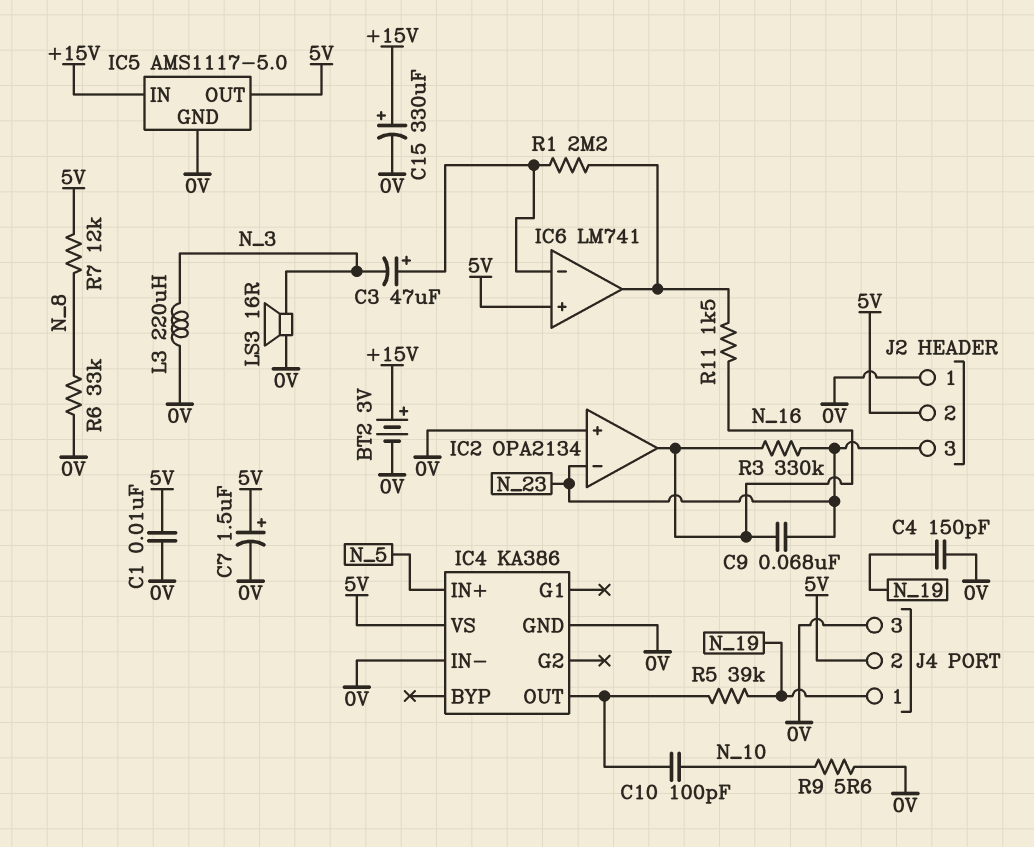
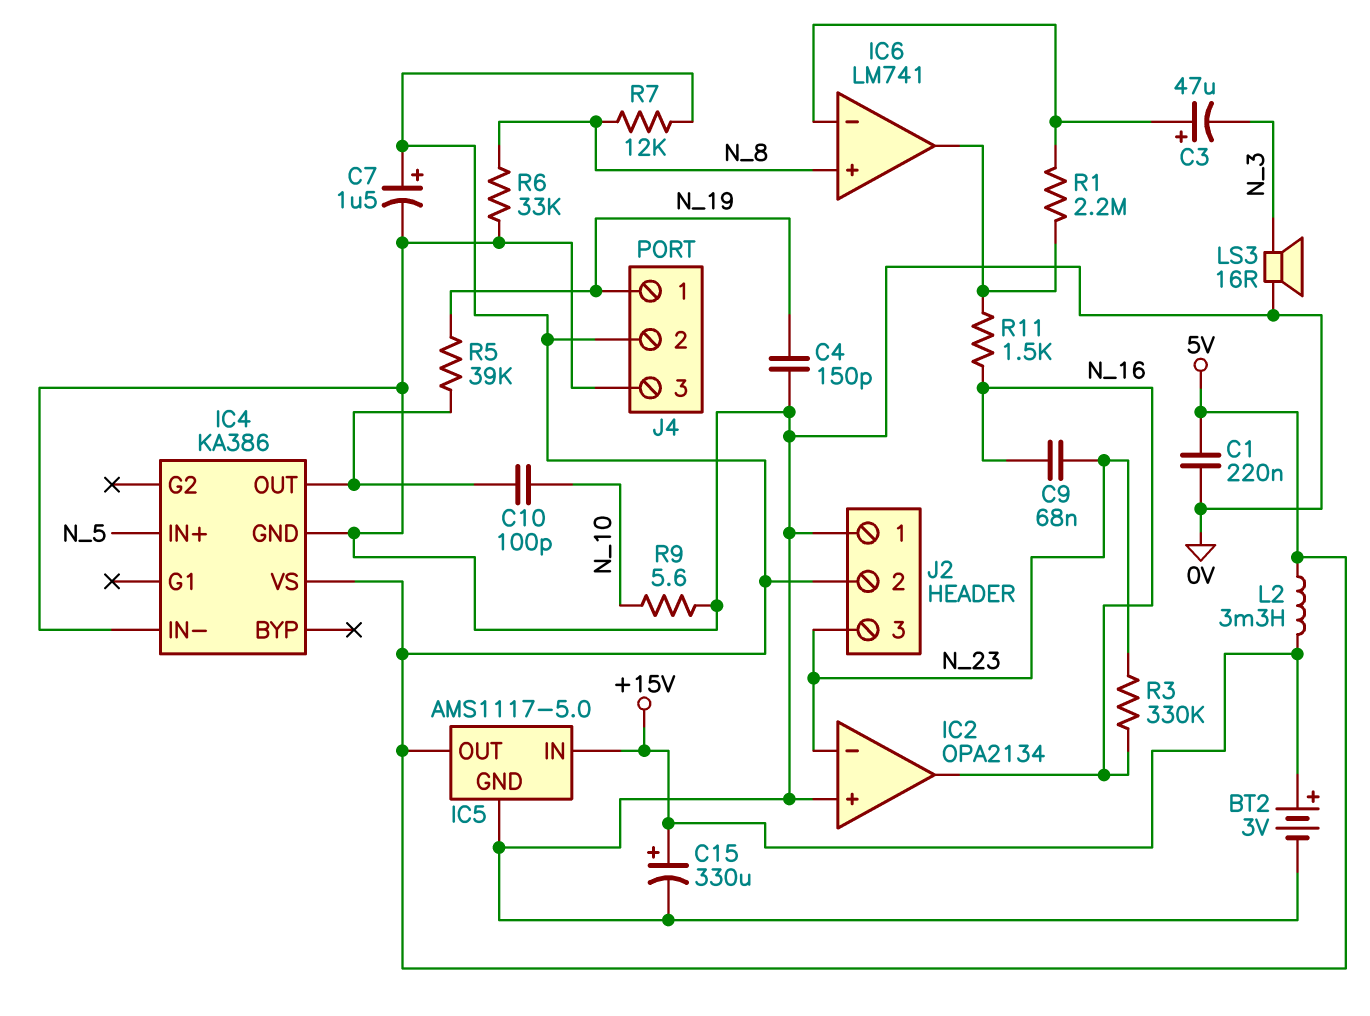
C1: 10nF (0V, 5V) -> 220nF (0V, 5V)
IC6 pin in+: 5V -> N_8
L2: none -> 3.3mH (+15V, 5V)
L3: 220uH (0V, N_3) -> none

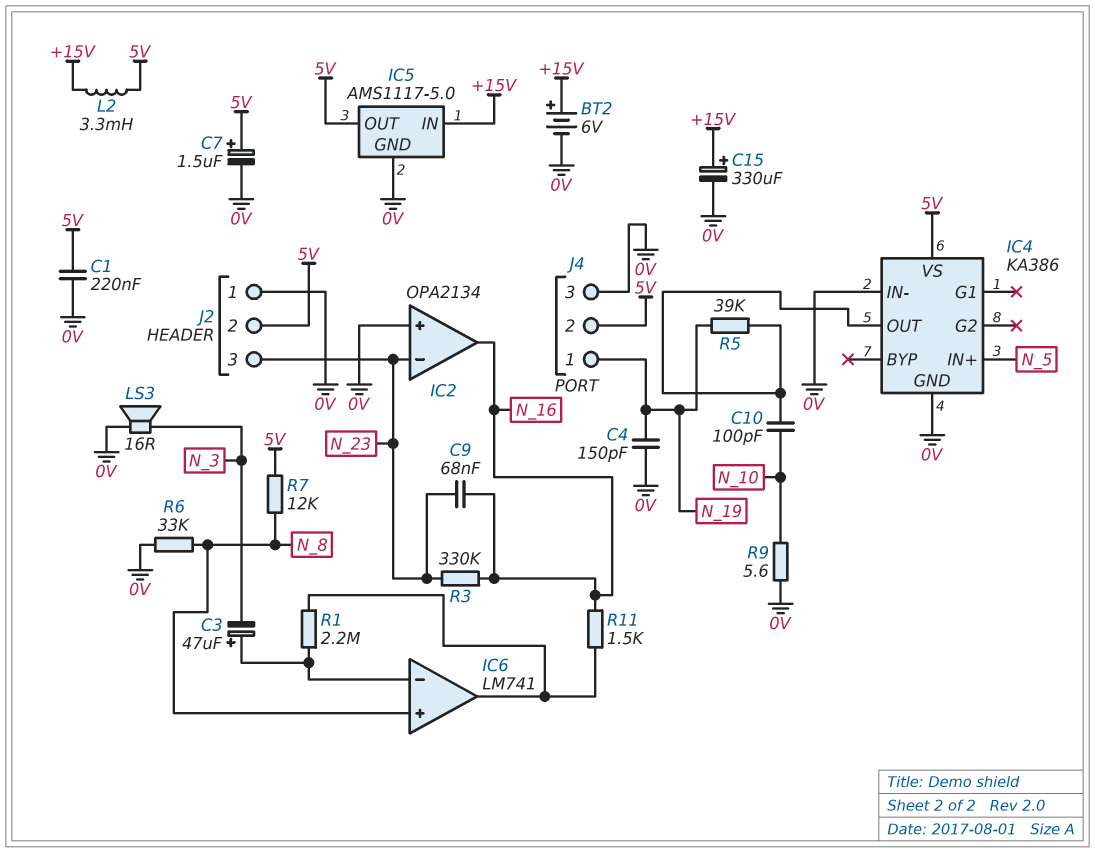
BT2: 3V (plus +15V, minus 0V) -> 6V (plus +15V, minus 0V)

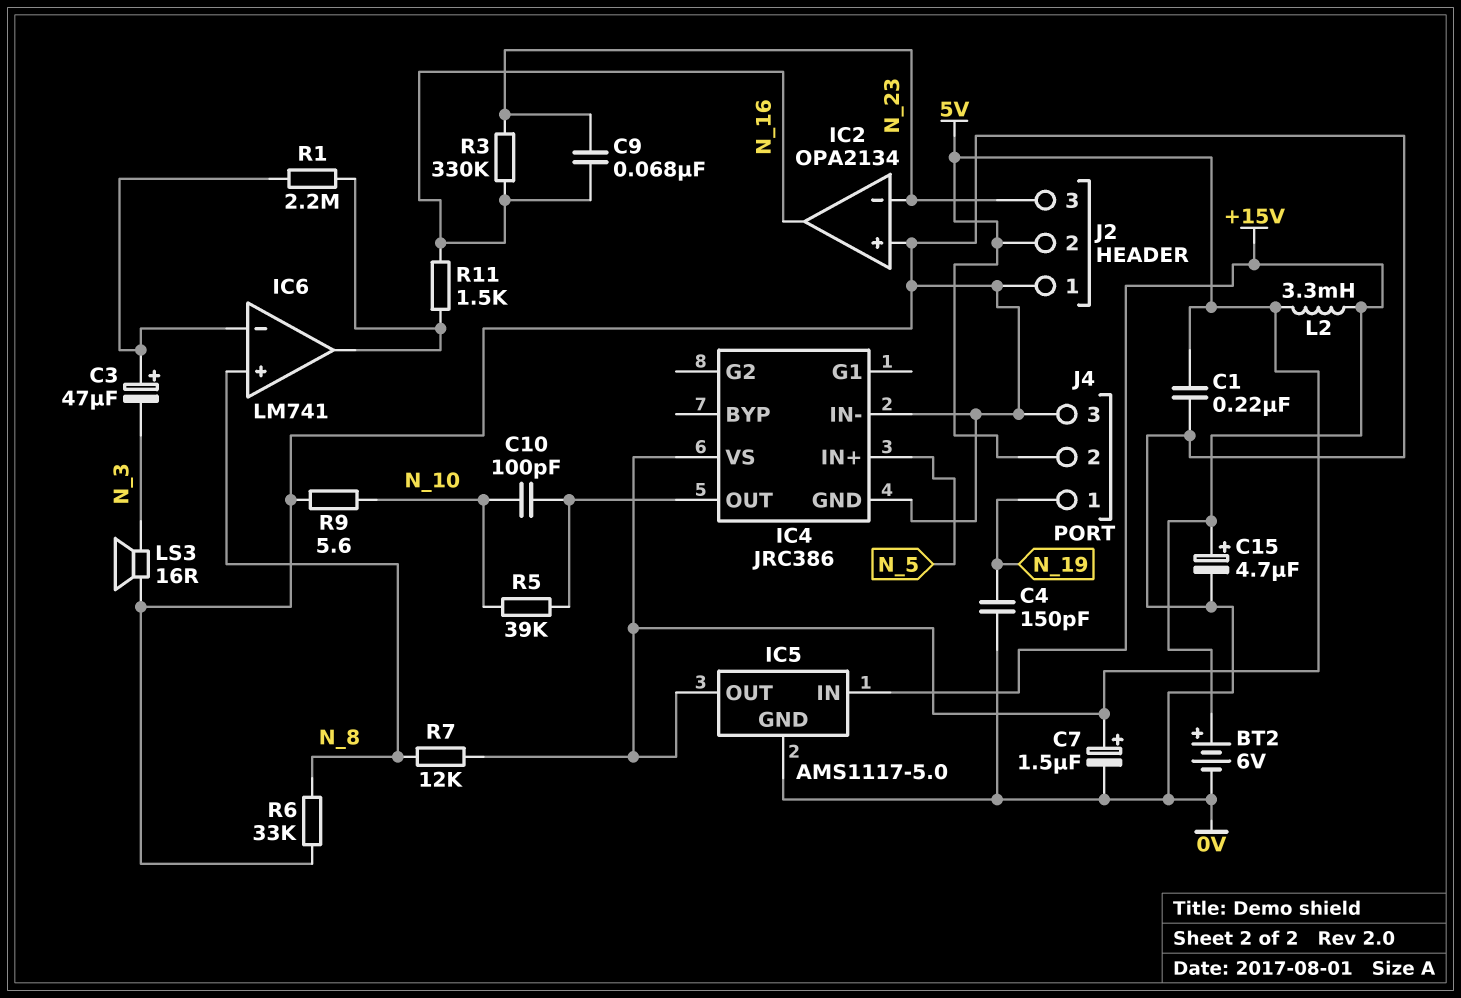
C15: 330uF (plus +15V, minus 0V) -> 4.7uF (plus +15V, minus 0V)
IC4: KA386 -> JRC386
R5: 39k (IC4/OUT, N_19) -> 39k (IC4/OUT, N_10)

